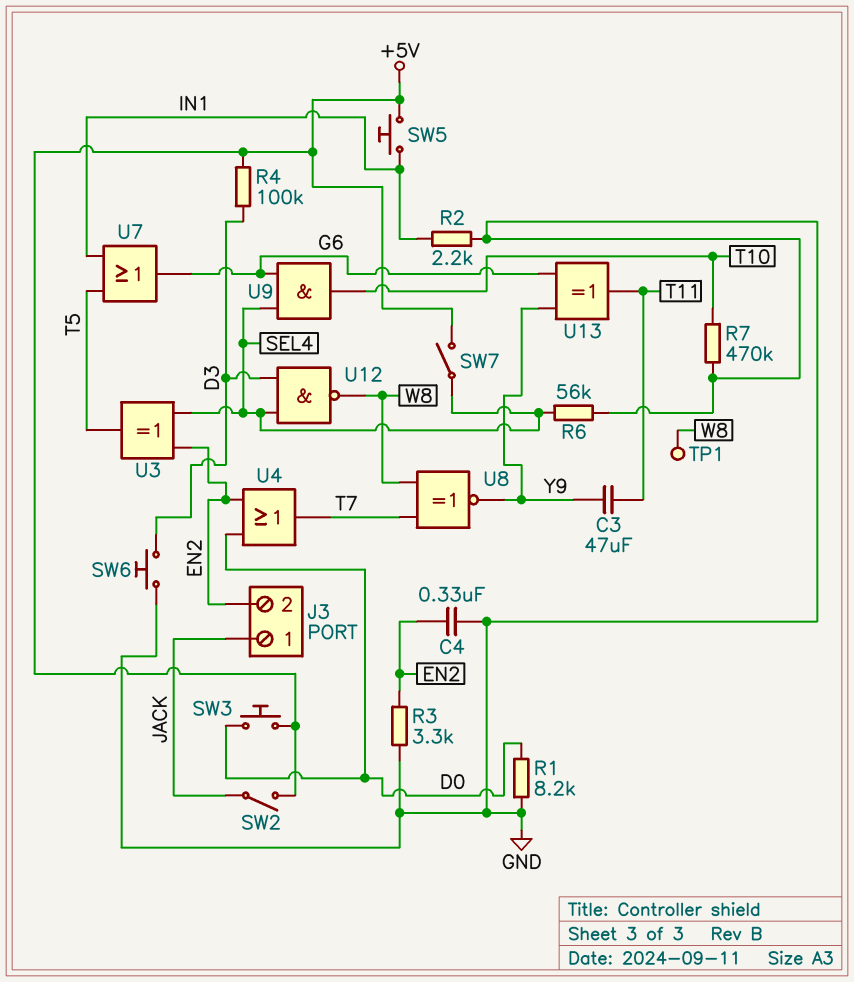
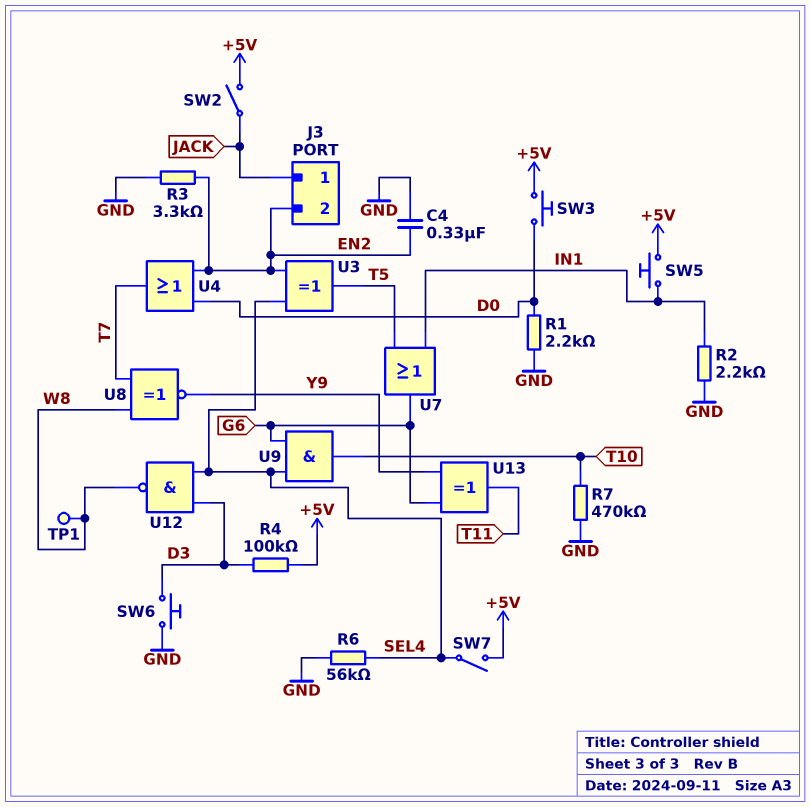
C3: 47uF (T11, Y9) -> none
R1: 8.2k (D0, GND) -> 2.2k (D0, GND)

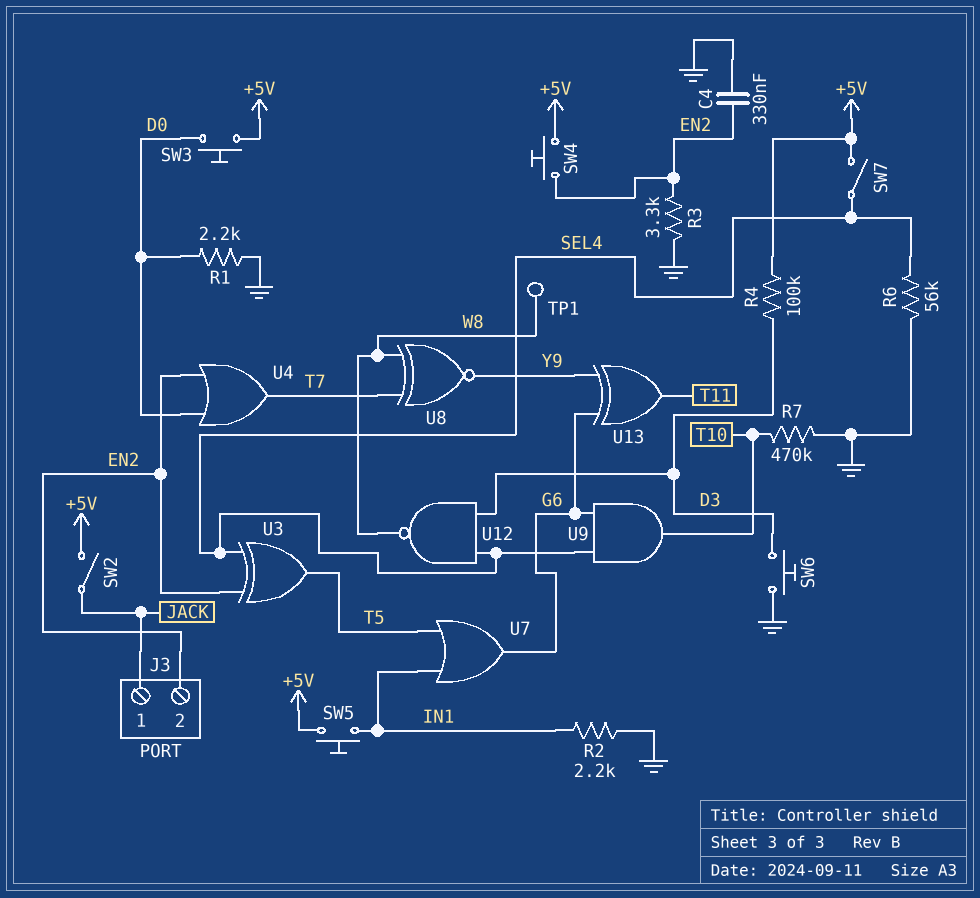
SW4: none -> button (+5V, EN2)

